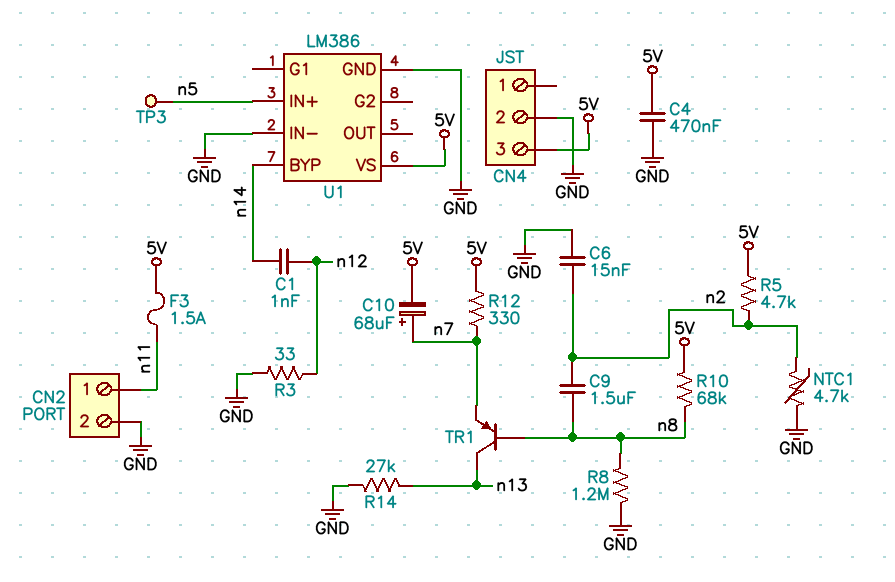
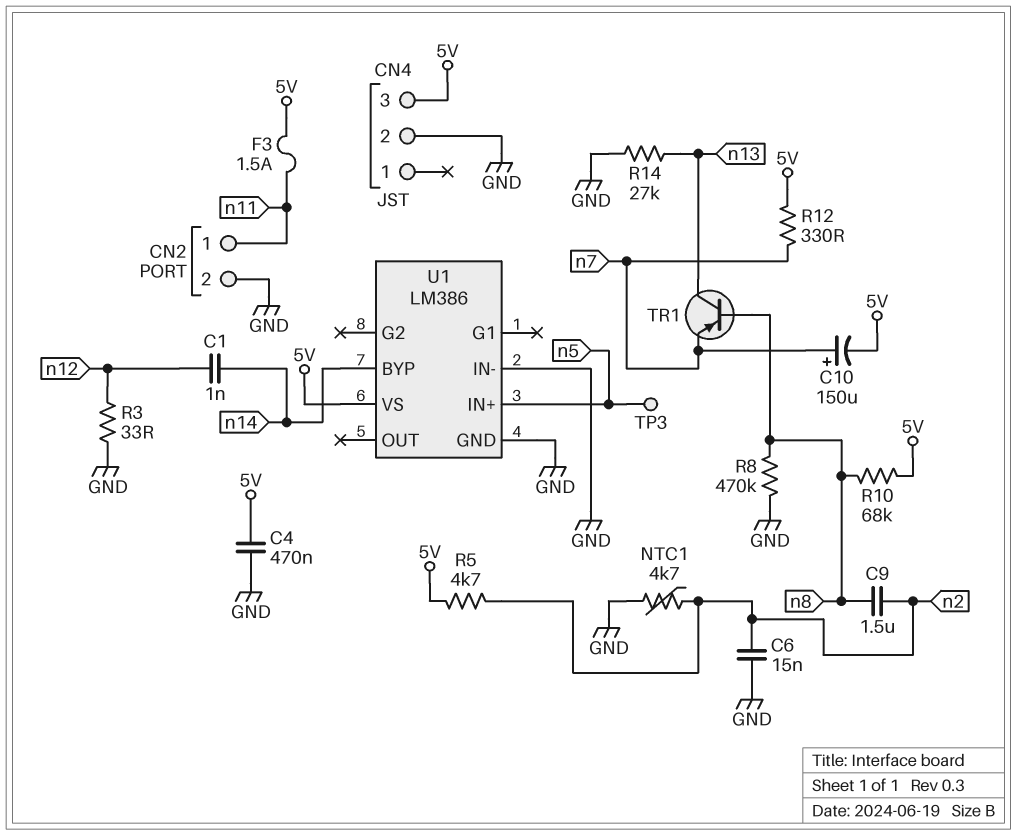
C10: 68uF (plus n7, minus 5V) -> 150uF (plus n7, minus 5V)
R8: 1.2M (GND, n8) -> 470k (GND, n8)

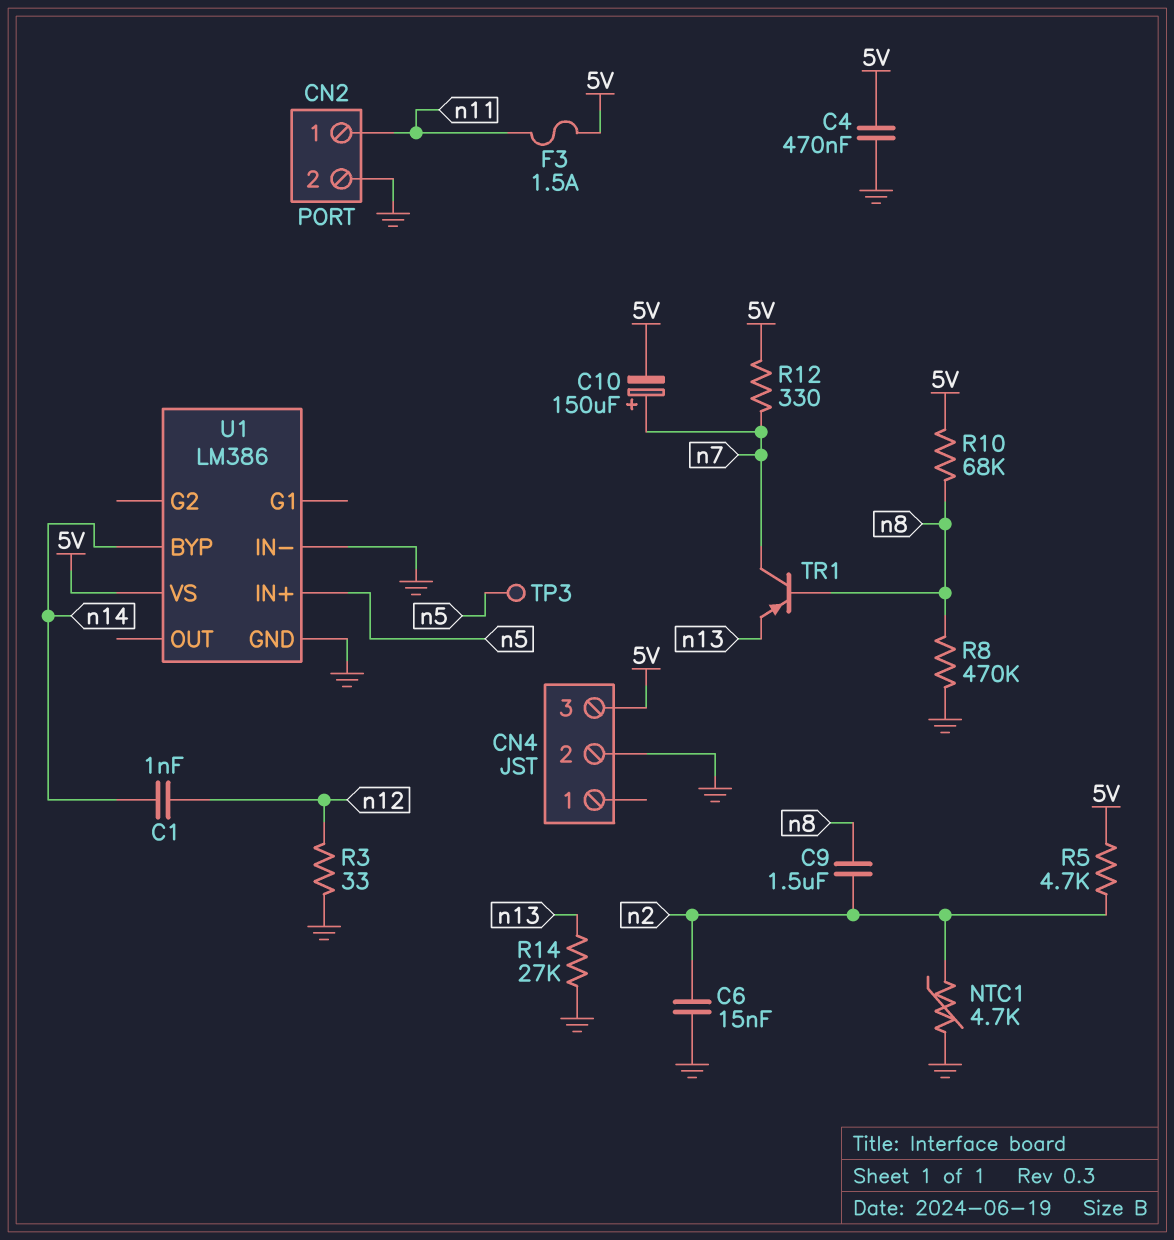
TR1: PNP (B n8, C n13, E n7) -> PNP (B n8, C n7, E n13)

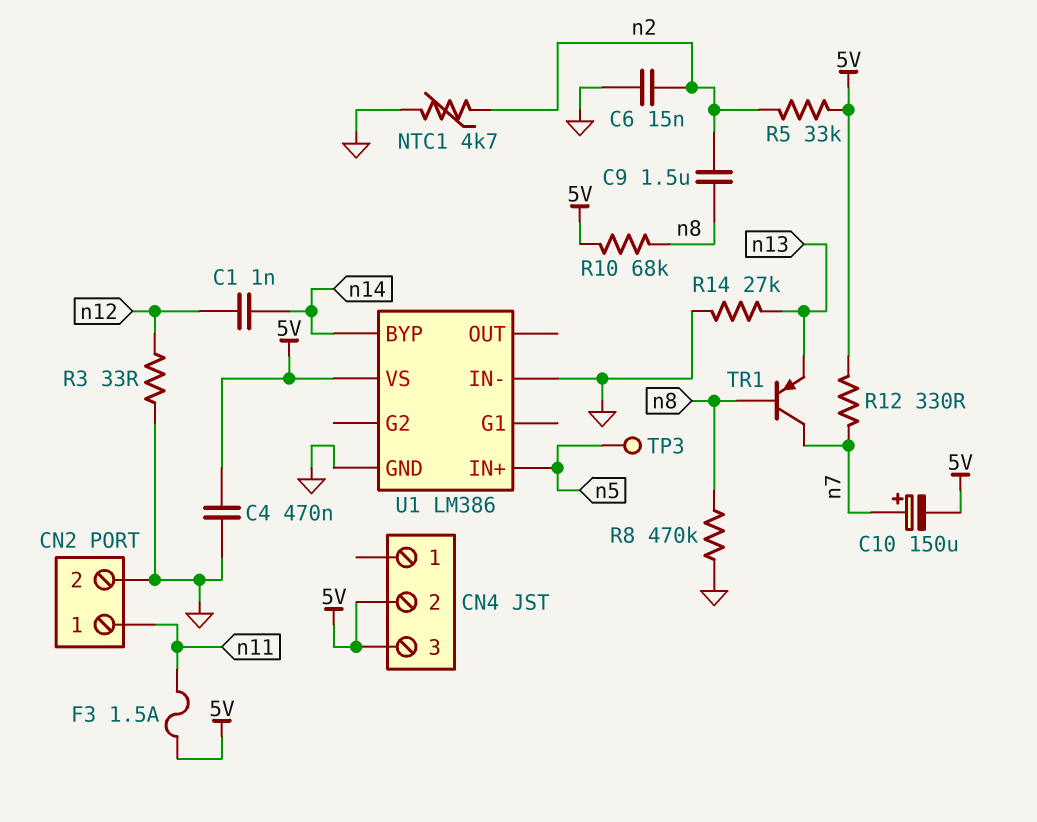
CN4 pin 2: GND -> 5V
R5: 4.7k (5V, n2) -> 33k (5V, n2)

